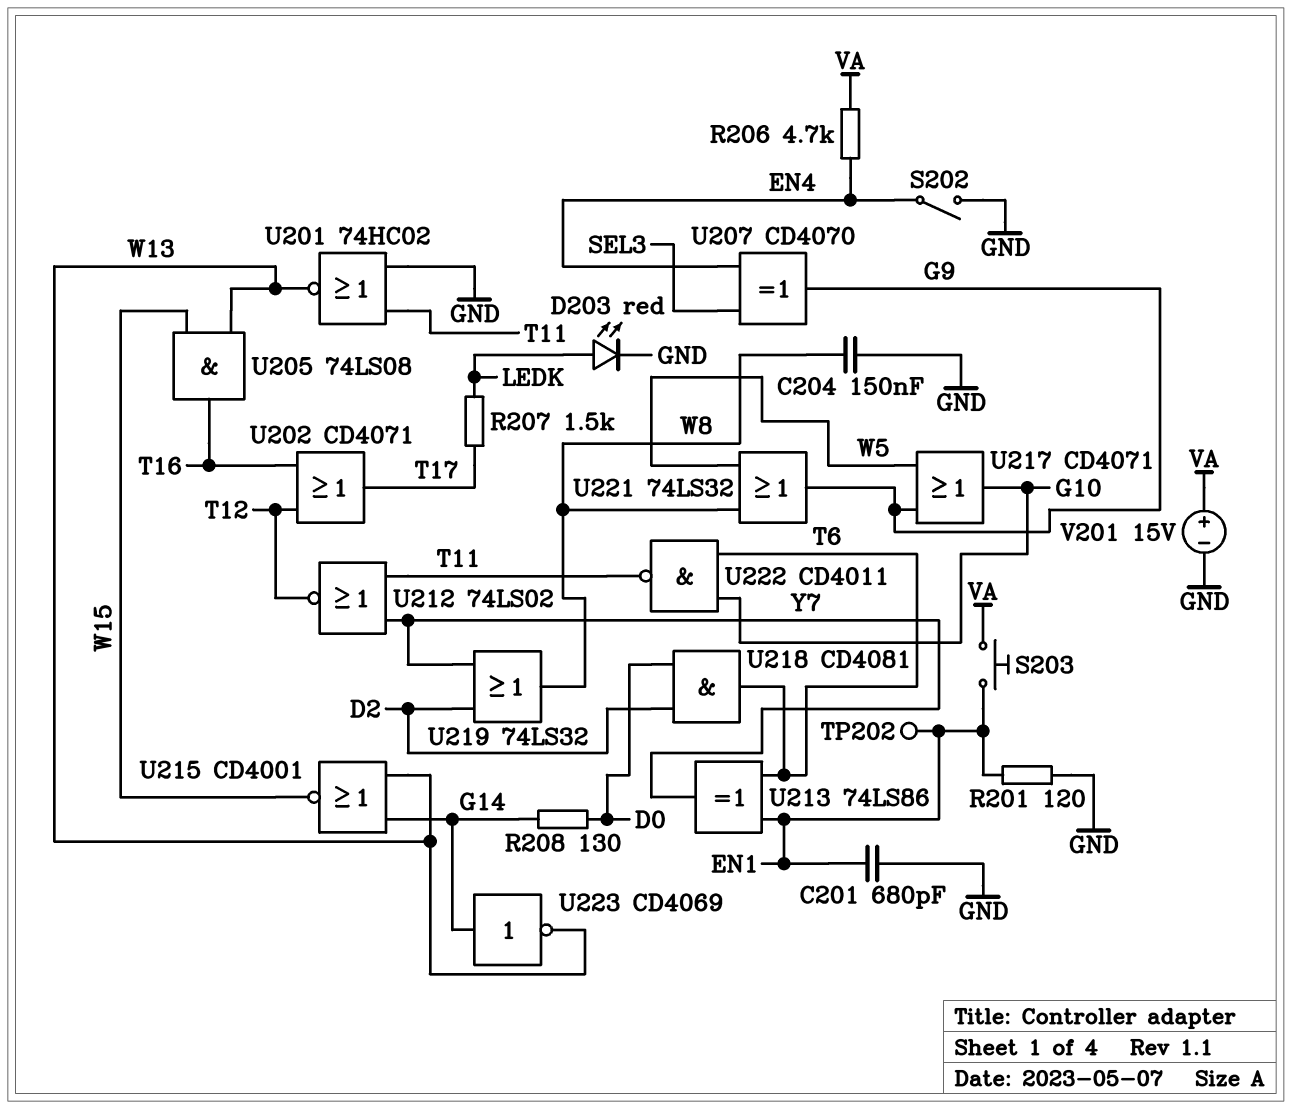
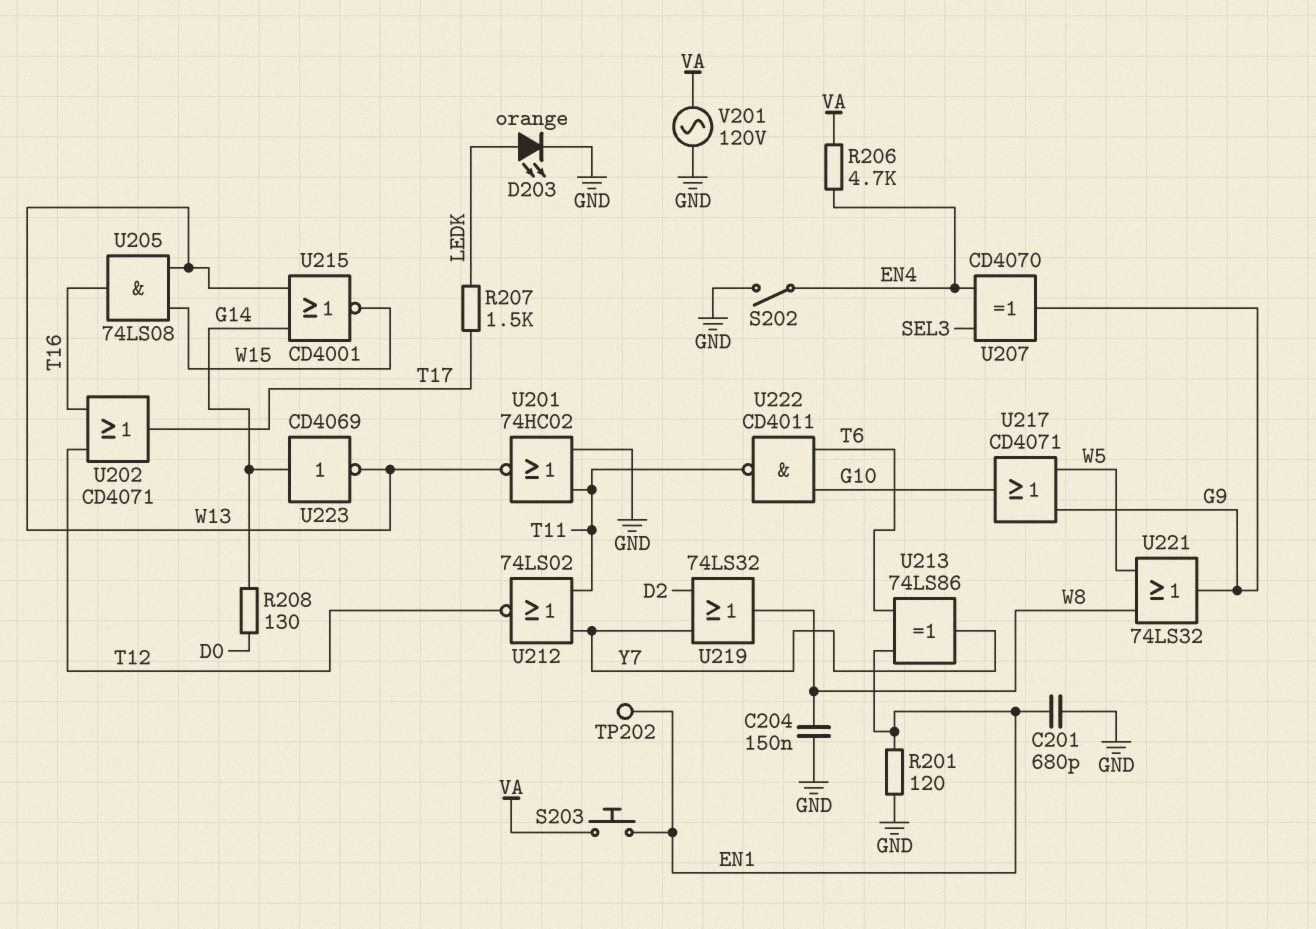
D203: LED red (A LEDK, K GND) -> LED orange (A LEDK, K GND)
U218: AND CD4081 (in D0, in D2, out T6) -> none
V201: 15V (plus VA, minus GND) -> AC 120V (GND, VA)

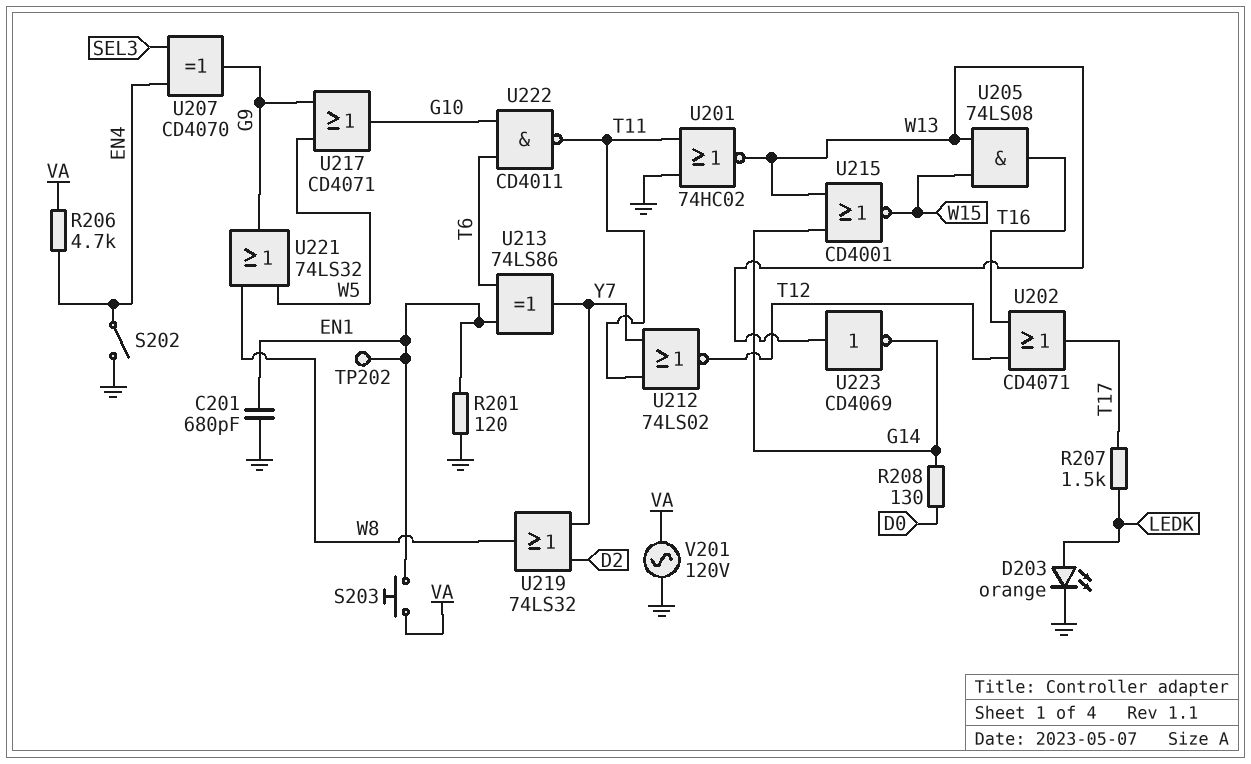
C204: 150nF (GND, W8) -> none
U223: NOT CD4069 (in G14, out W13) -> NOT CD4069 (in W13, out G14)

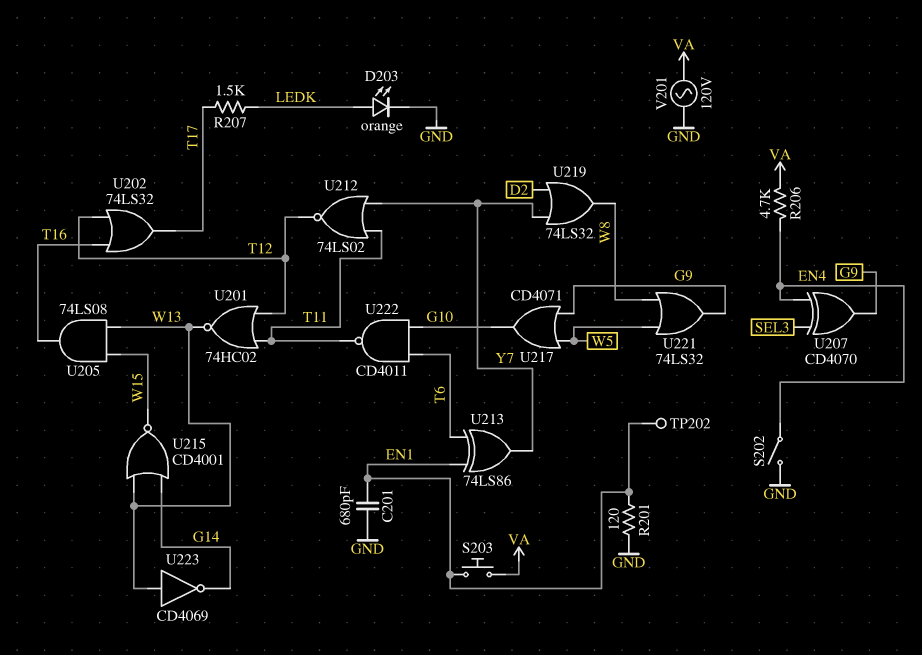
R208: 130 (D0, G14) -> none
U201: NOR 74HC02 (in GND, in T11, out W13) -> NOR 74HC02 (in T11, in T12, out W13)
U202: OR CD4071 (in T12, in T16, out T17) -> OR 74LS32 (in T12, in T16, out T17)

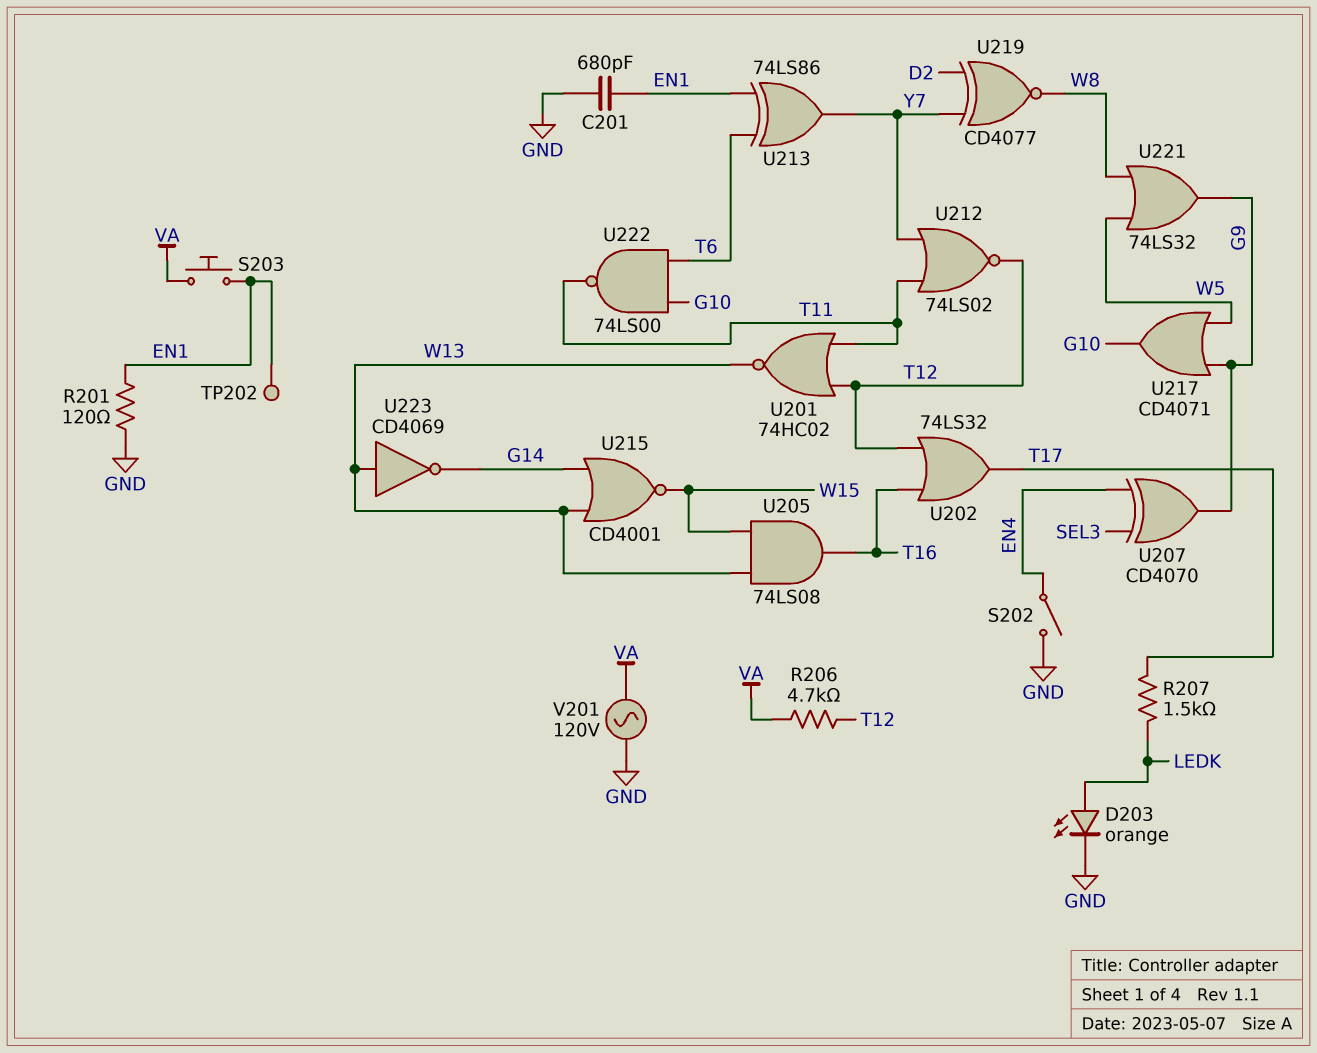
R206: 4.7k (EN4, VA) -> 4.7k (T12, VA)
U219: OR 74LS32 (in D2, in Y7, out W8) -> XNOR CD4077 (in D2, in Y7, out W8)
U222: NAND CD4011 (in G10, in T6, out T11) -> NAND 74LS00 (in G10, in T6, out T11)

